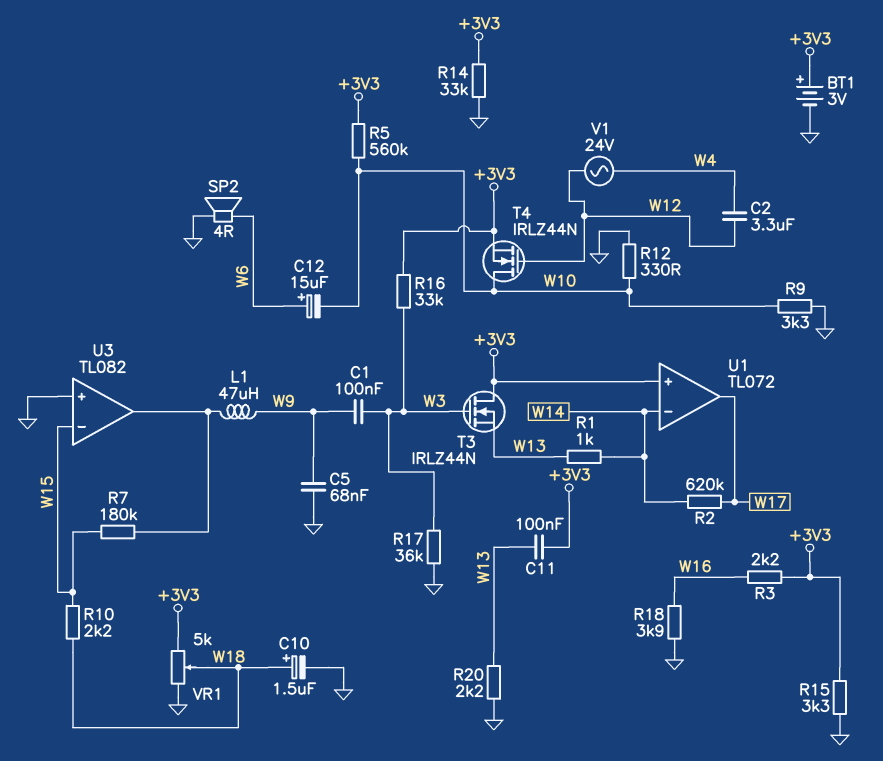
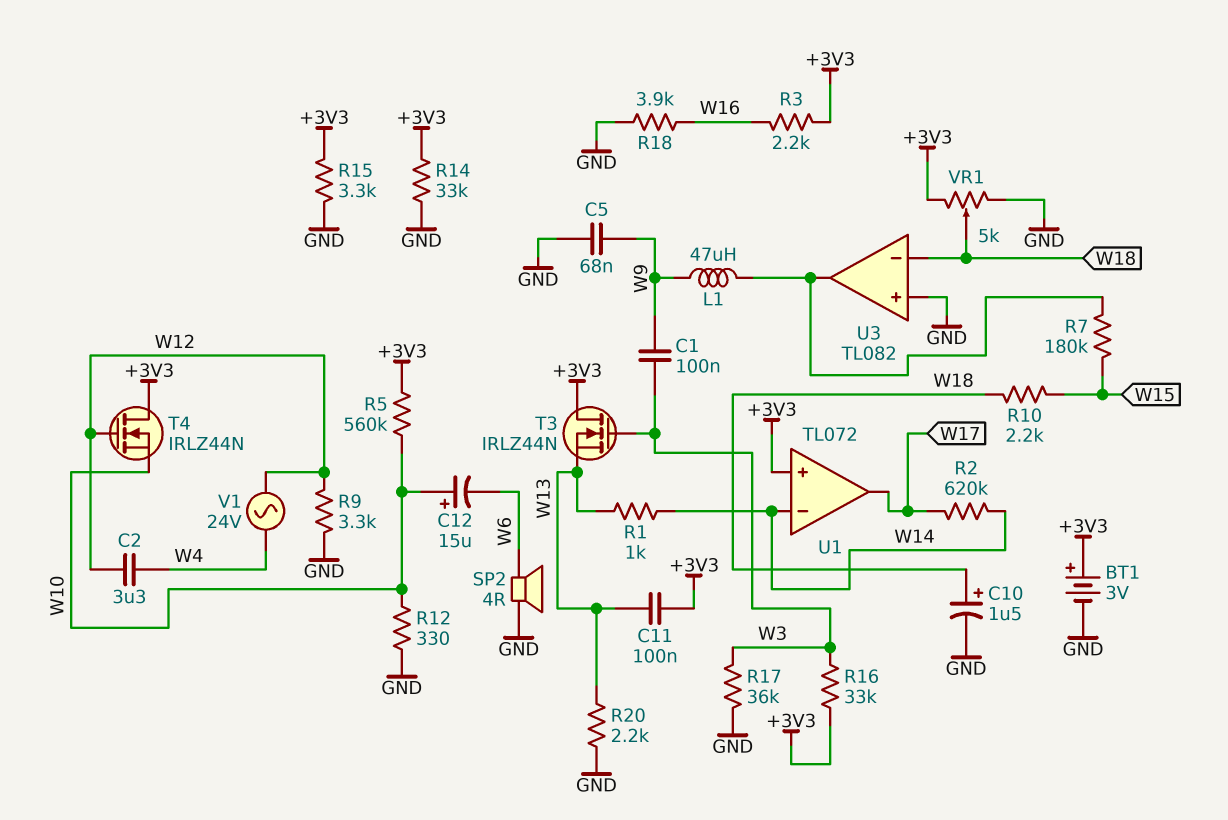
C12: 15uF (plus W6, minus W10) -> 15uF (plus W10, minus W6)
R9: 3.3k (GND, W10) -> 3.3k (GND, W12)
T4: NMOS IRLZ44N (G W12, D W10, S +3V3) -> NMOS IRLZ44N (G W12, D +3V3, S W10)
U3 pin in-: W15 -> W18

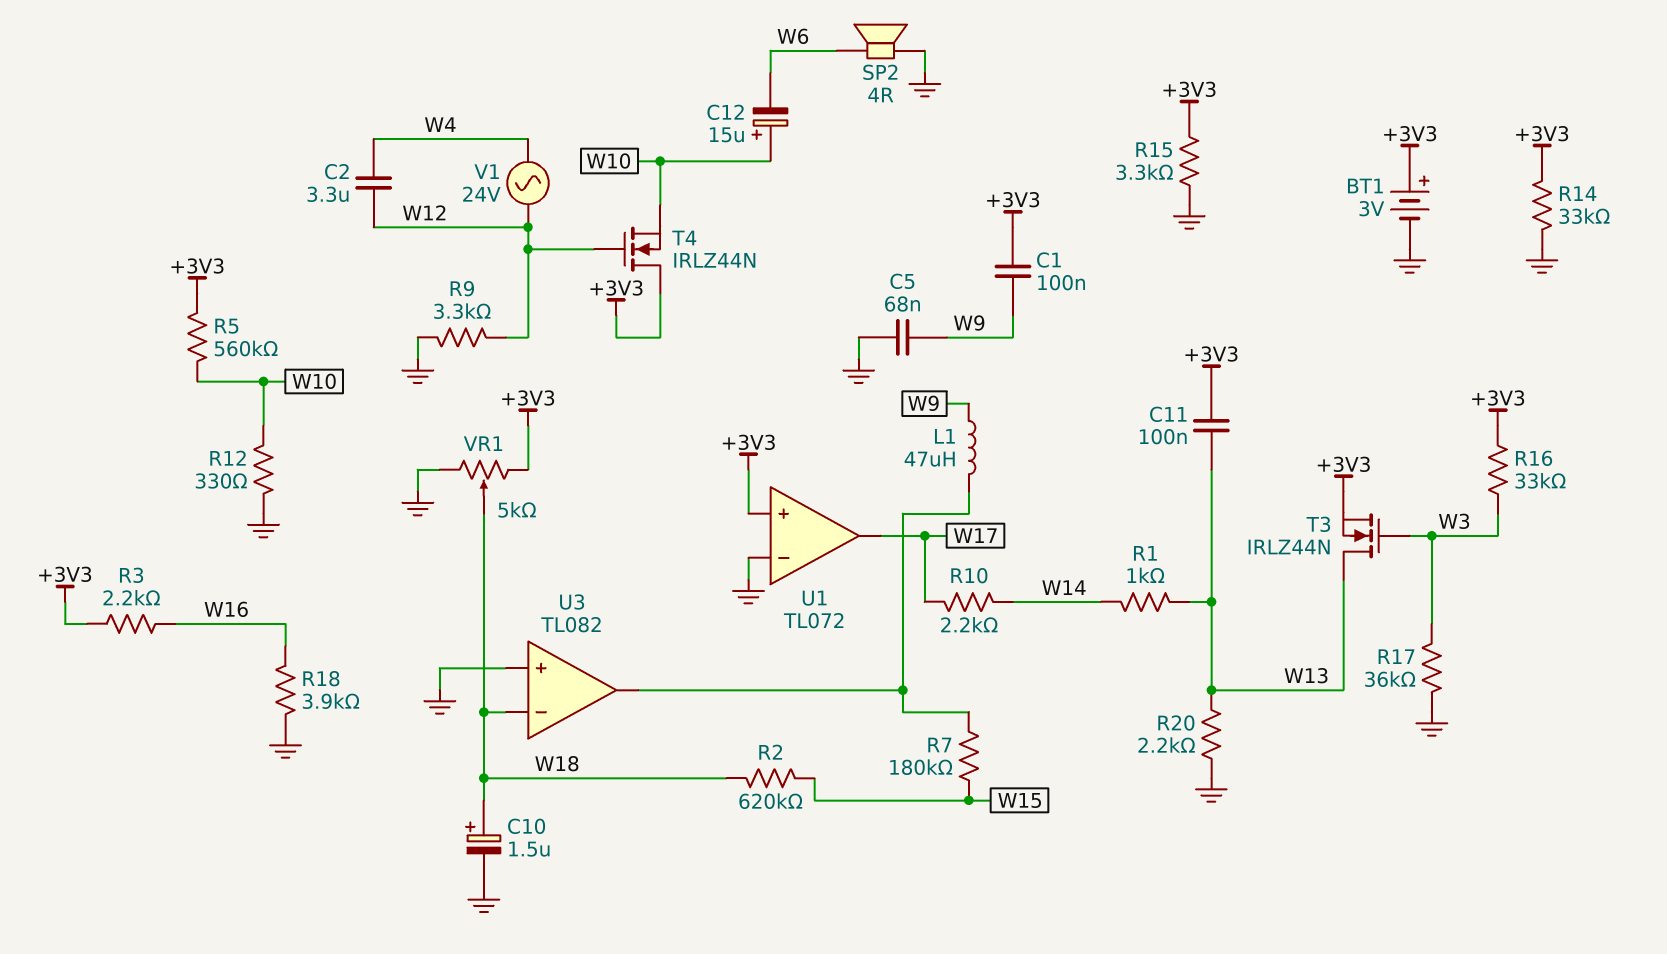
C1: 100nF (W3, W9) -> 100nF (+3V3, W9)
R2: 620k (W14, W17) -> 620k (W15, W18)
R10: 2.2k (W15, W18) -> 2.2k (W14, W17)
T3: NMOS IRLZ44N (G W3, D +3V3, S W13) -> NMOS IRLZ44N (G W3, D W13, S +3V3)
U1 pin in-: W14 -> GND

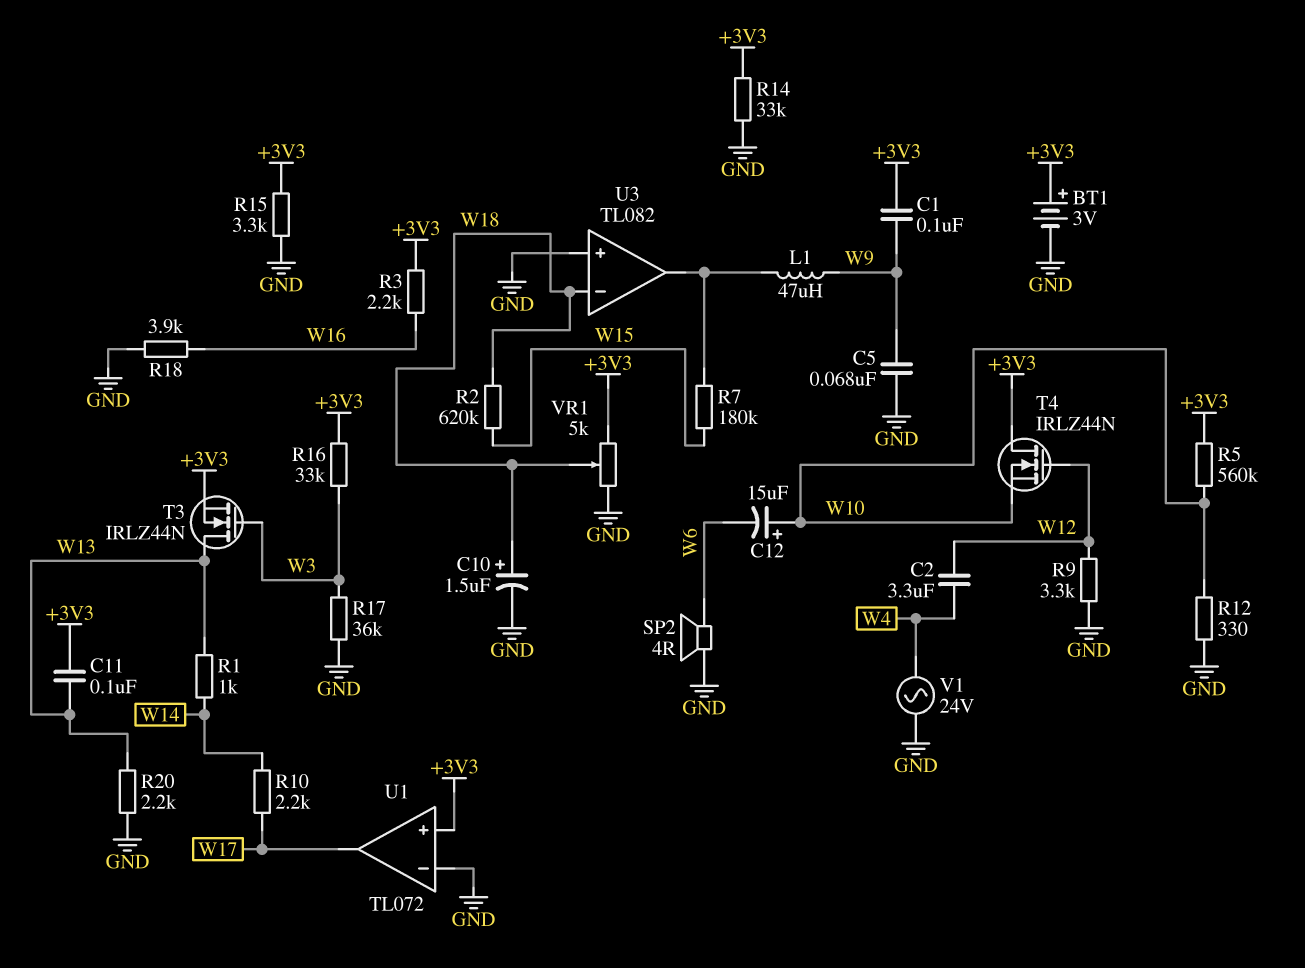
V1: AC 24V (W4, W12) -> AC 24V (GND, W4)

